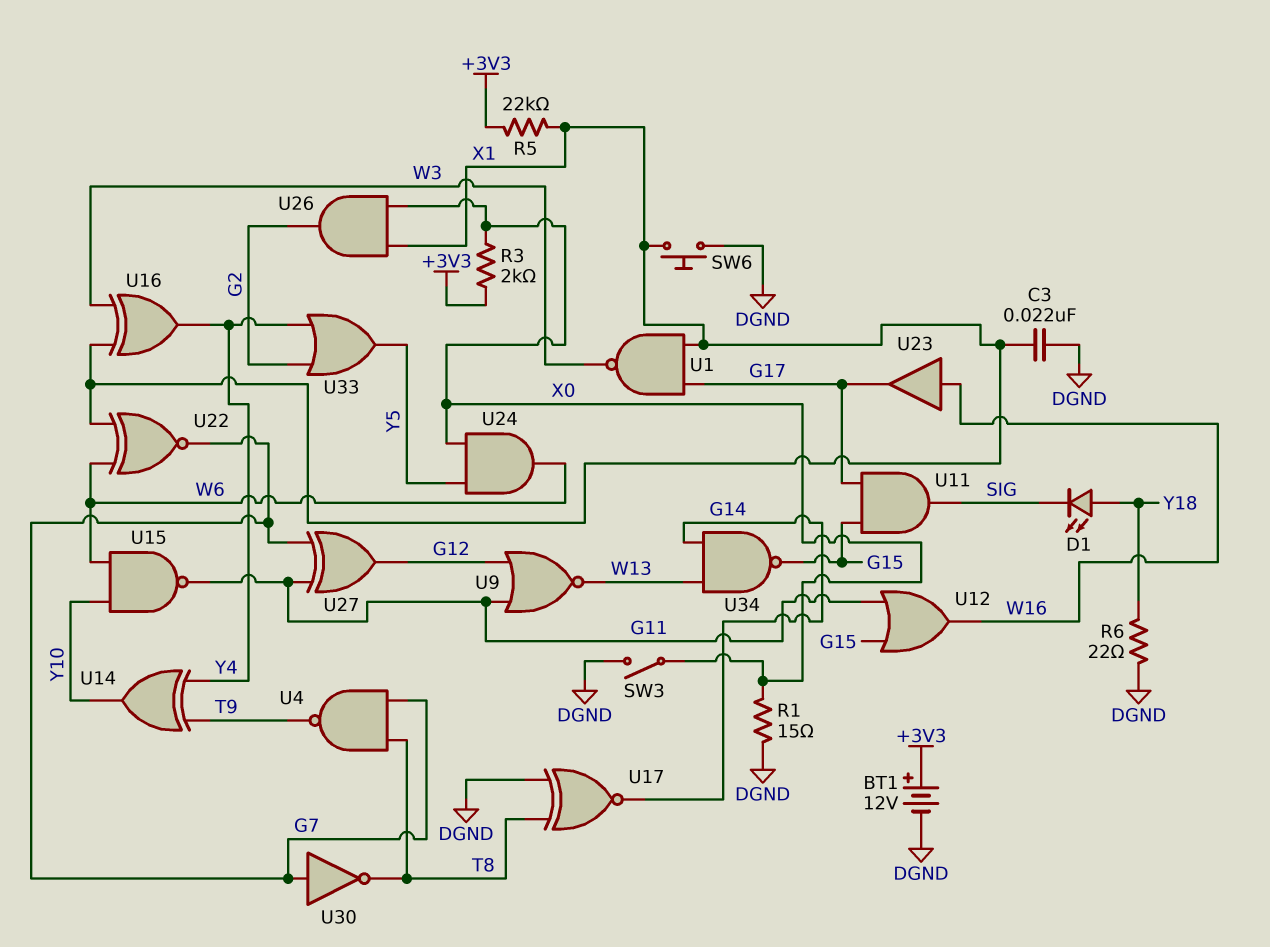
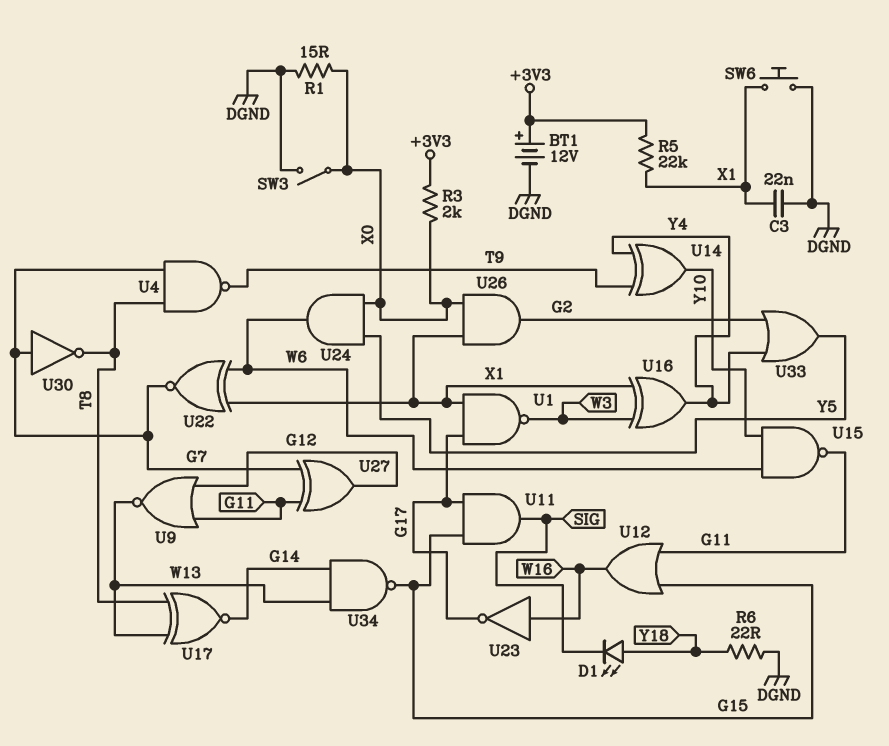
U17: XNOR (in DGND, in T8, out G14) -> XNOR (in T8, in W13, out G14)
U23: buffer (in W16, out G17) -> NOT (in W16, out G17)

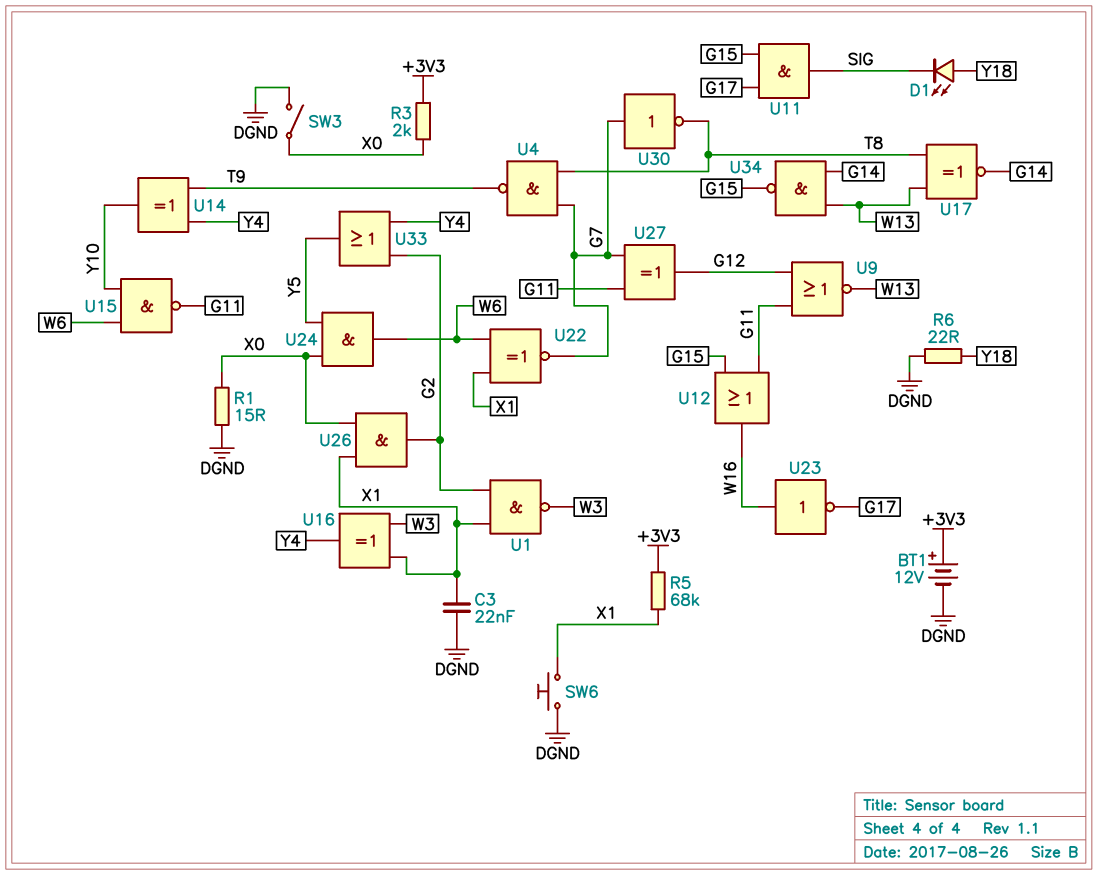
R5: 22k (+3V3, X1) -> 68k (+3V3, X1)
U1: NAND (in G17, in X1, out W3) -> NAND (in G2, in X1, out W3)

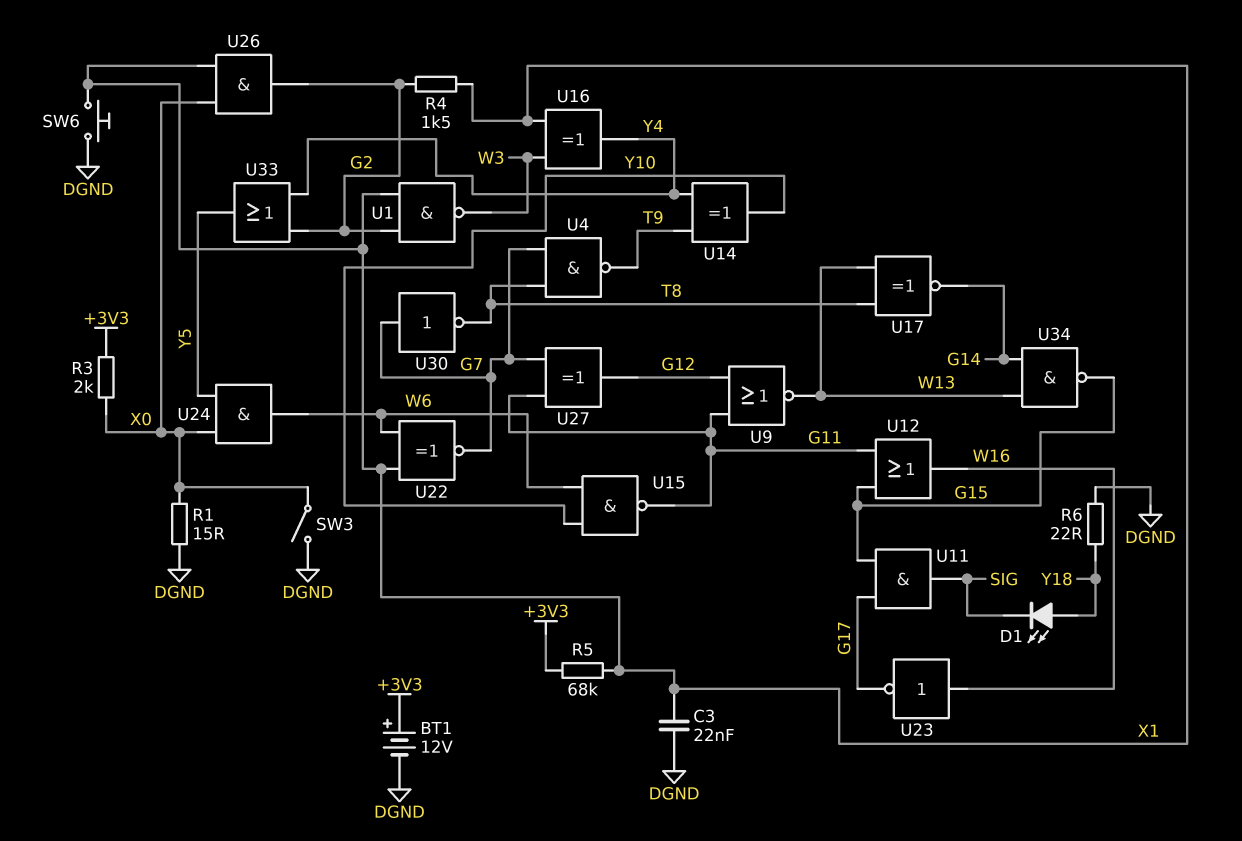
R4: none -> 1.5k (G2, X1)

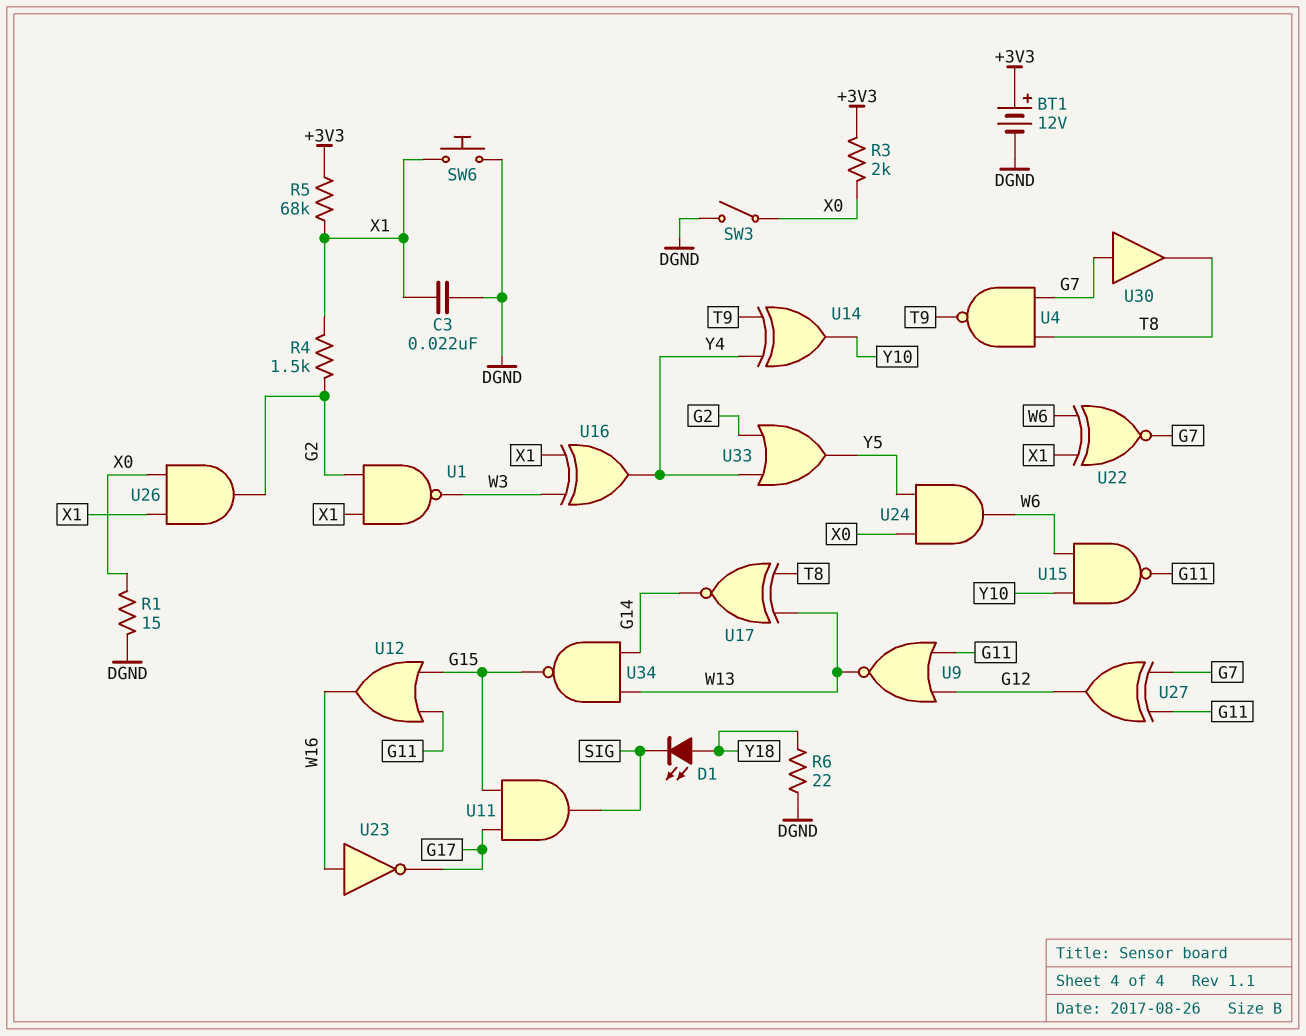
U30: NOT (in G7, out T8) -> buffer (in G7, out T8)

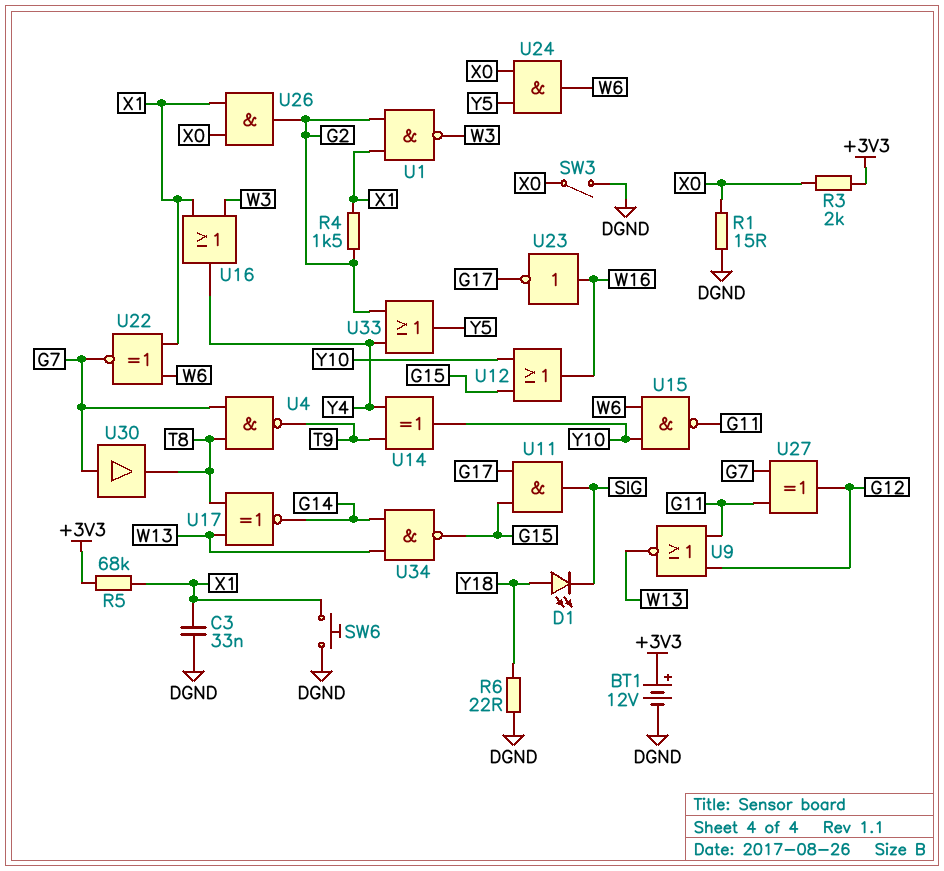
C3: 22nF (DGND, X1) -> 33nF (DGND, X1)
U12: OR (in G11, in G15, out W16) -> OR (in G15, in Y10, out W16)
U16: XOR (in W3, in X1, out Y4) -> OR (in W3, in X1, out Y4)

